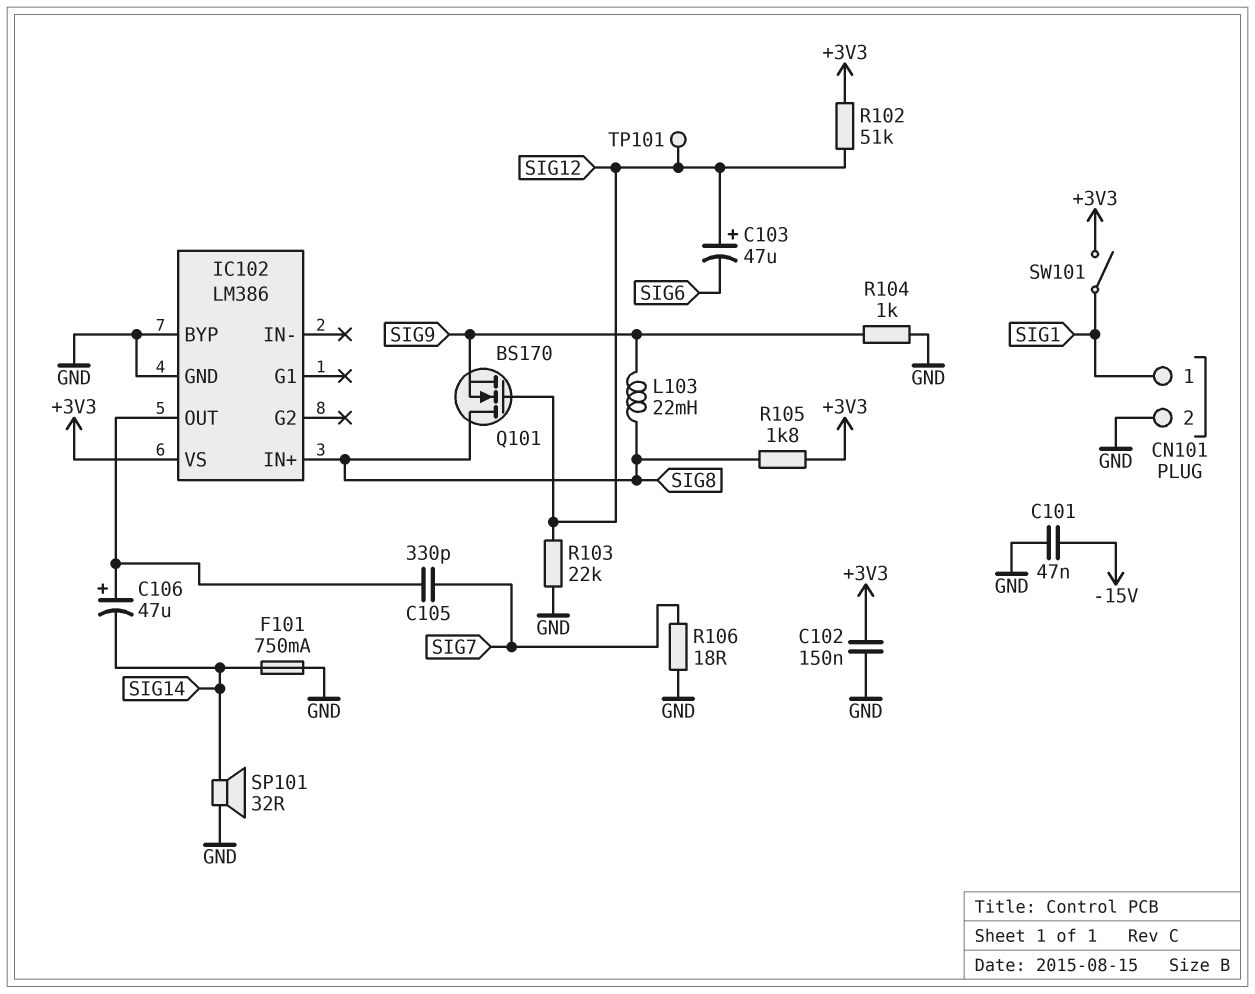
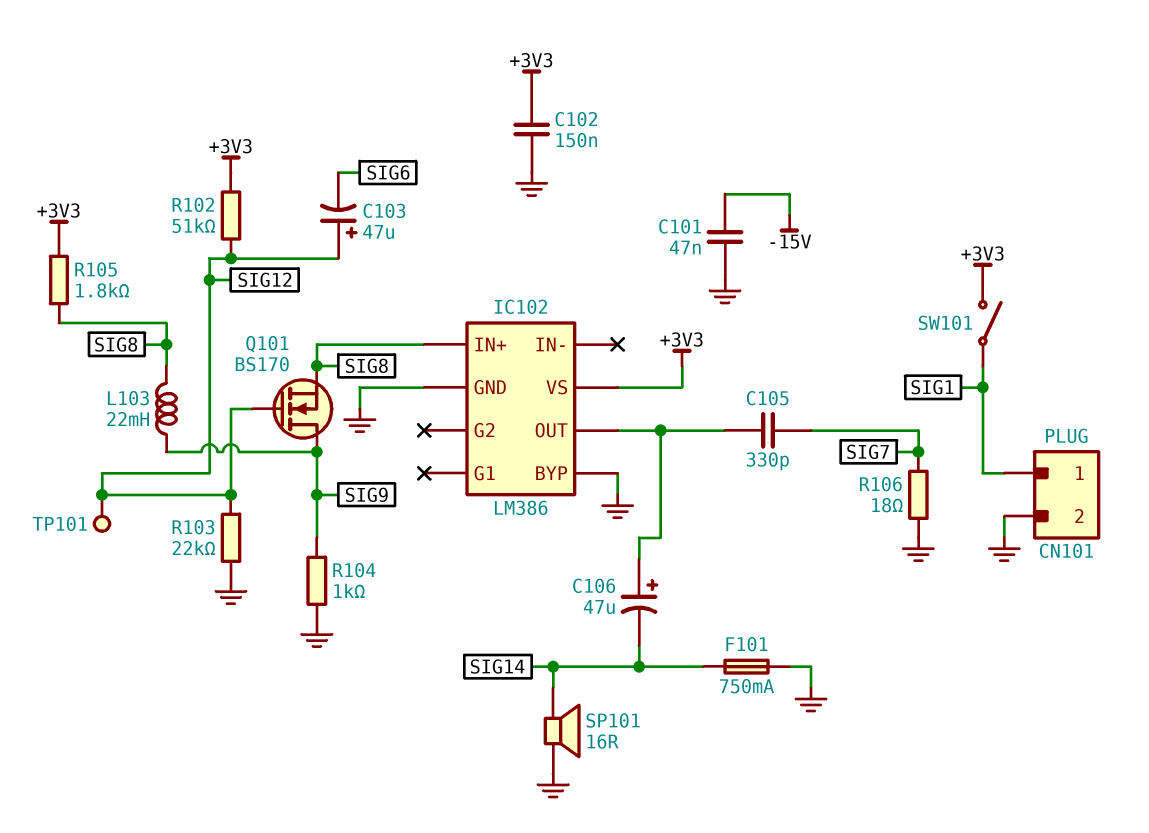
Q101: NMOS BS170 (G SIG12, D SIG8, S SIG9) -> NMOS BS170 (G SIG12, D SIG9, S SIG8)
SP101: speaker 32R (GND, SIG14) -> speaker 16R (GND, SIG14)

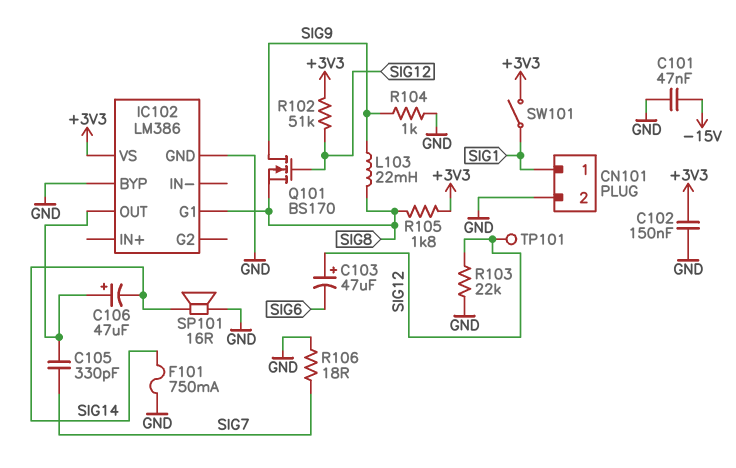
IC102 pin G1: none -> SIG8
IC102 pin IN+: SIG8 -> none

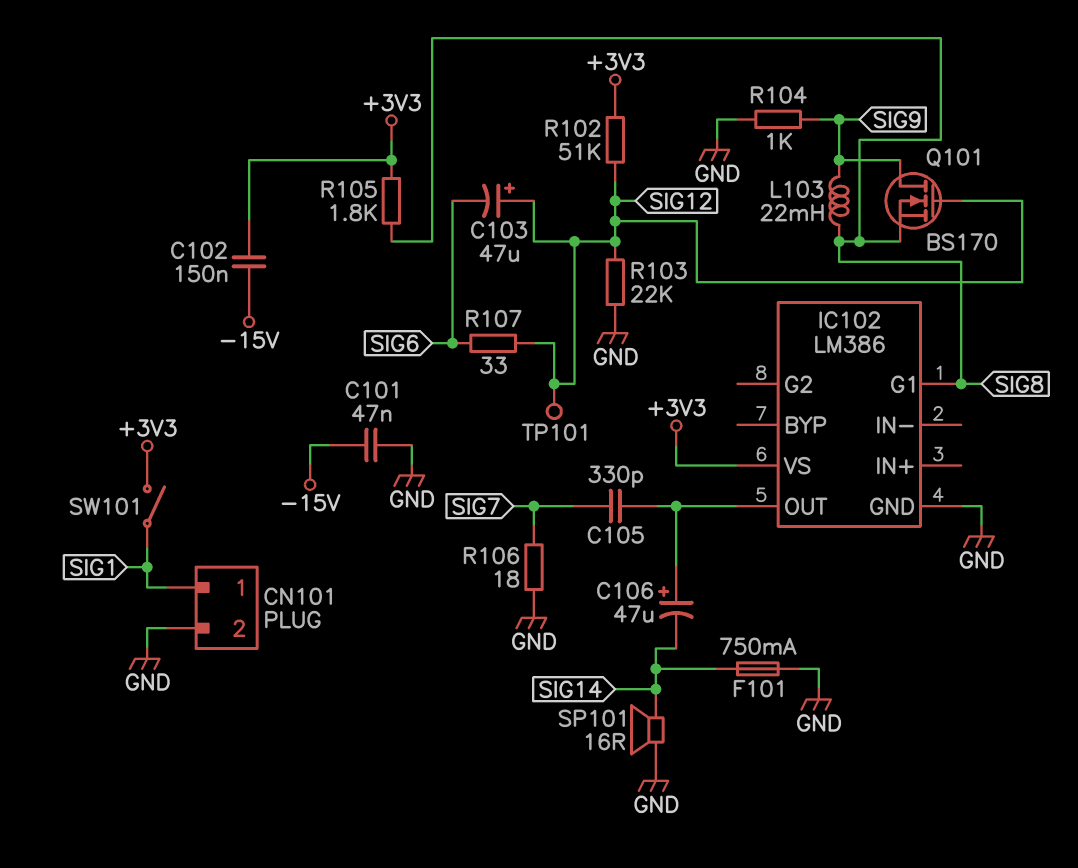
C102: 150nF (+3V3, GND) -> 150nF (+3V3, -15V)
IC102 pin BYP: GND -> none
R107: none -> 33 (SIG6, SIG12)

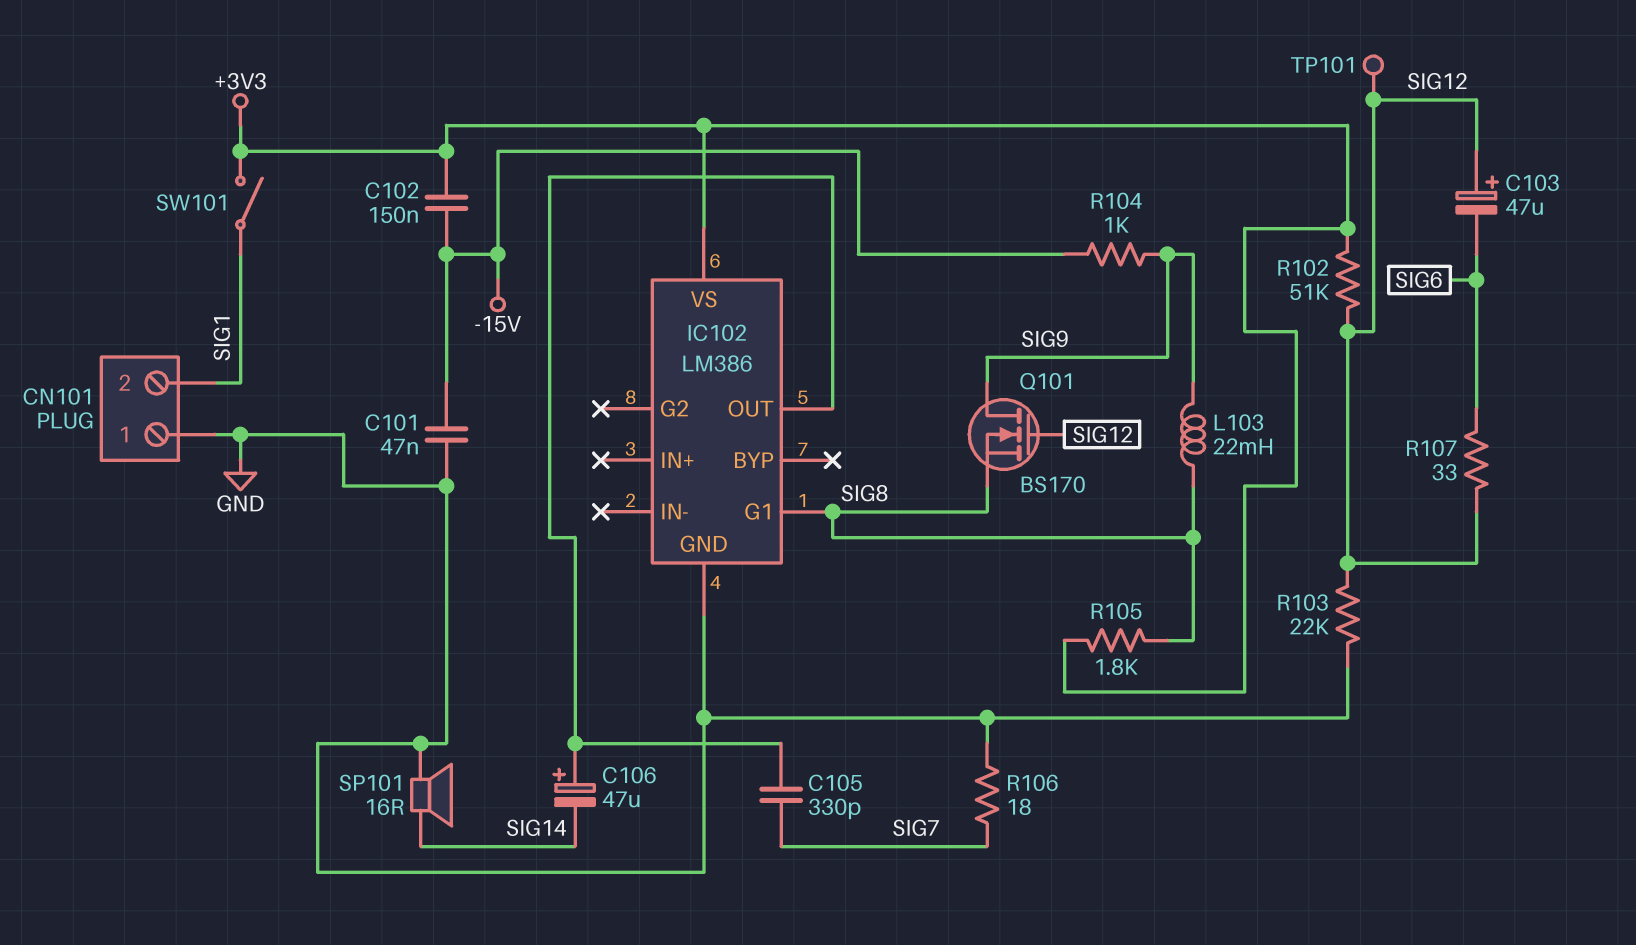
CN101 pin 1: SIG1 -> GND
CN101 pin 2: GND -> SIG1
F101: 750mA (GND, SIG14) -> none
R104: 1k (GND, SIG9) -> 1k (-15V, SIG9)

